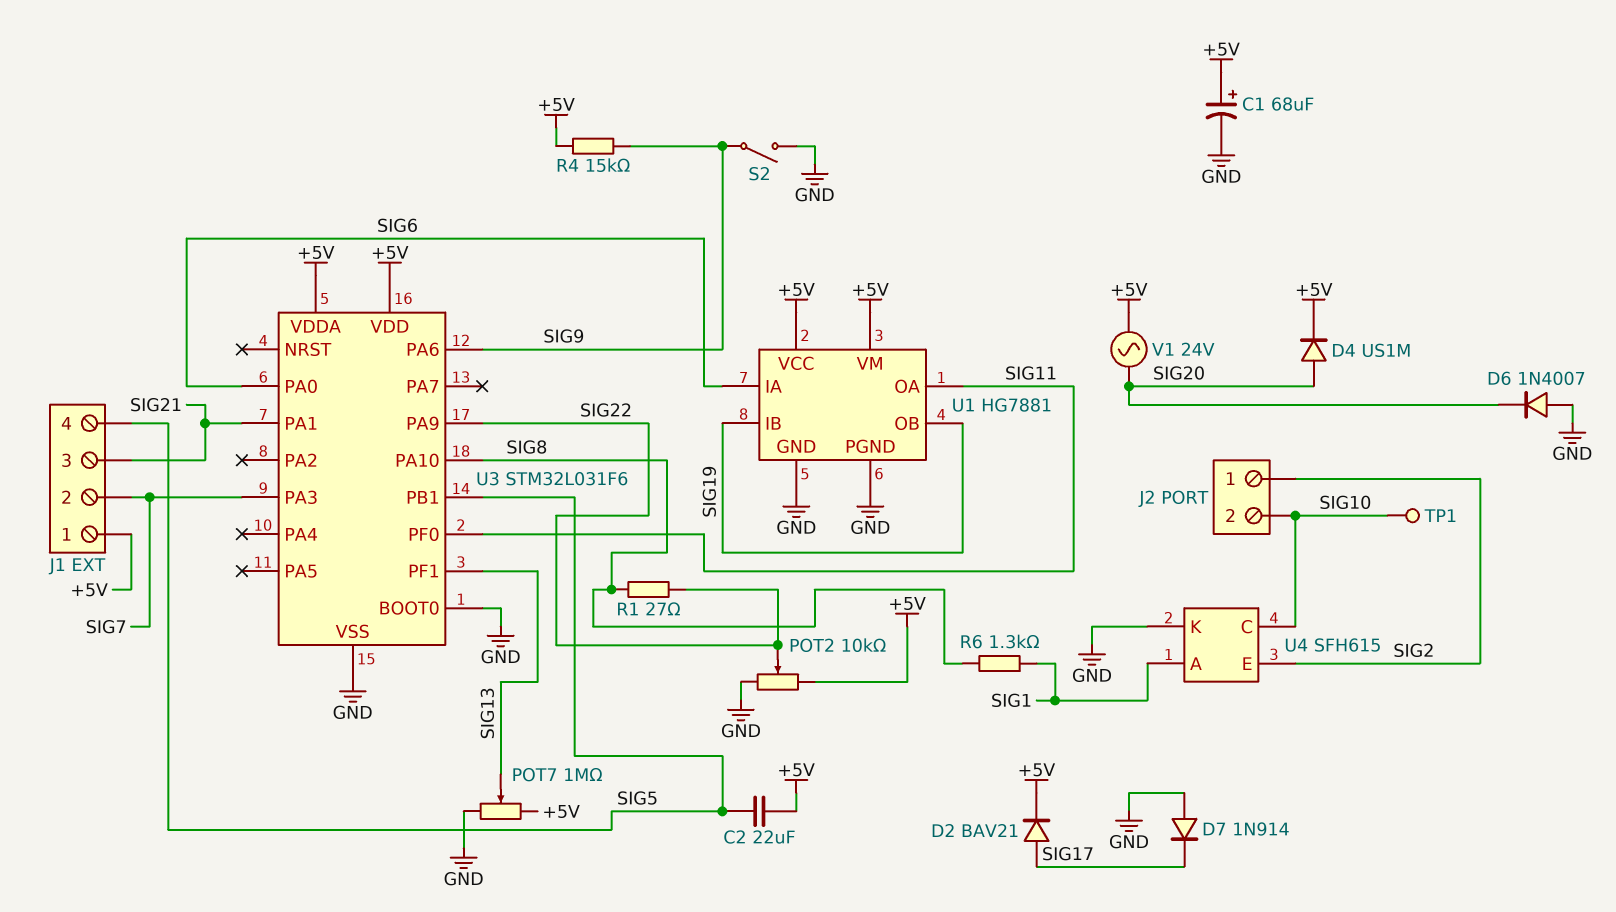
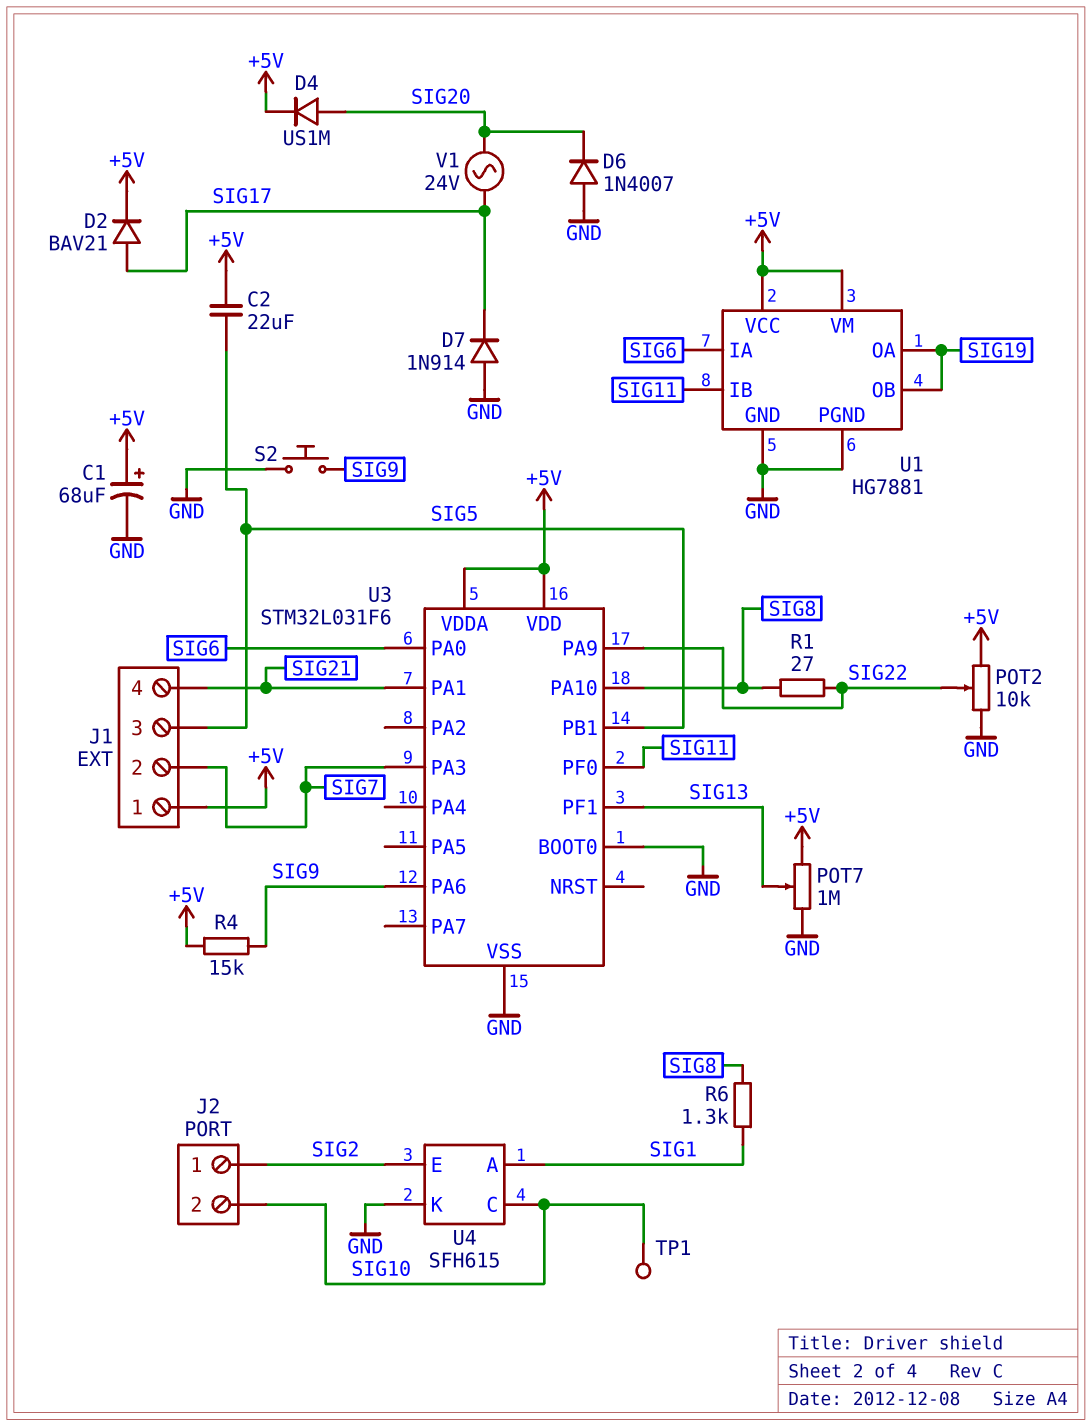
J1 pin 3: SIG21 -> SIG5
J1 pin 4: SIG5 -> SIG21
S2: switch (GND, SIG9) -> button (GND, SIG9)
U1 pin IB: SIG19 -> SIG11
U1 pin OA: SIG11 -> SIG19
V1: AC 24V (+5V, SIG20) -> AC 24V (SIG17, SIG20)

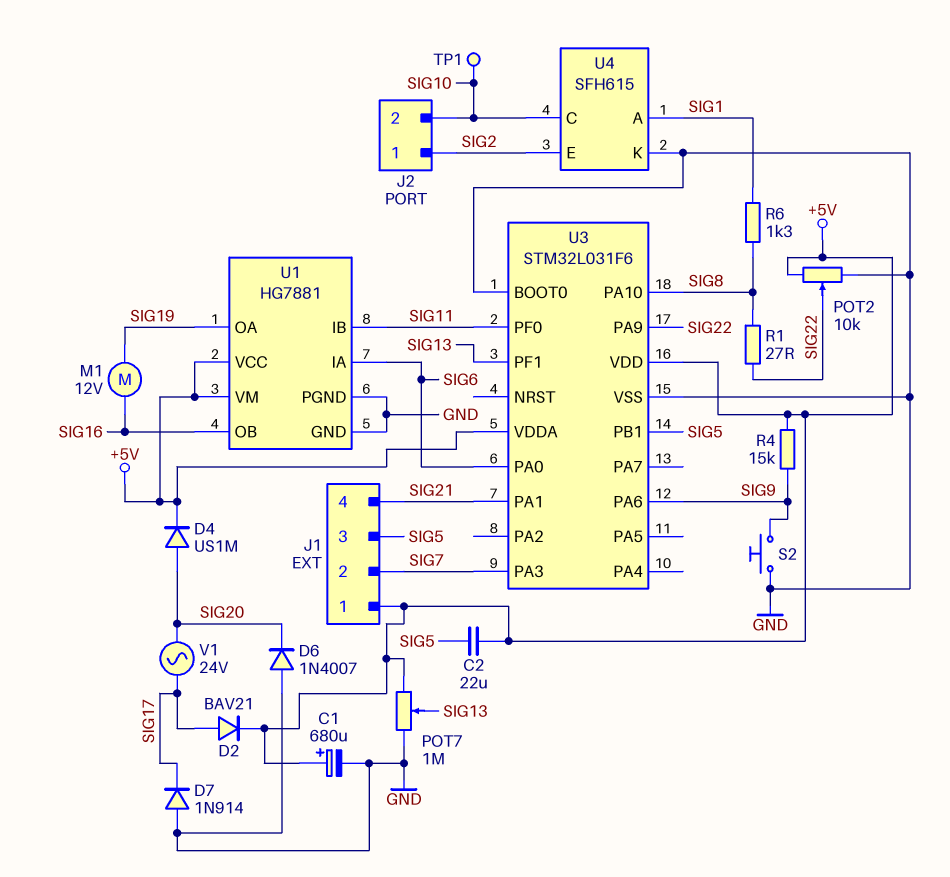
C1: 68uF (plus +5V, minus GND) -> 680uF (plus +5V, minus GND)
M1: none -> motor 12V (SIG16, SIG19)
U1 pin OB: SIG19 -> SIG16

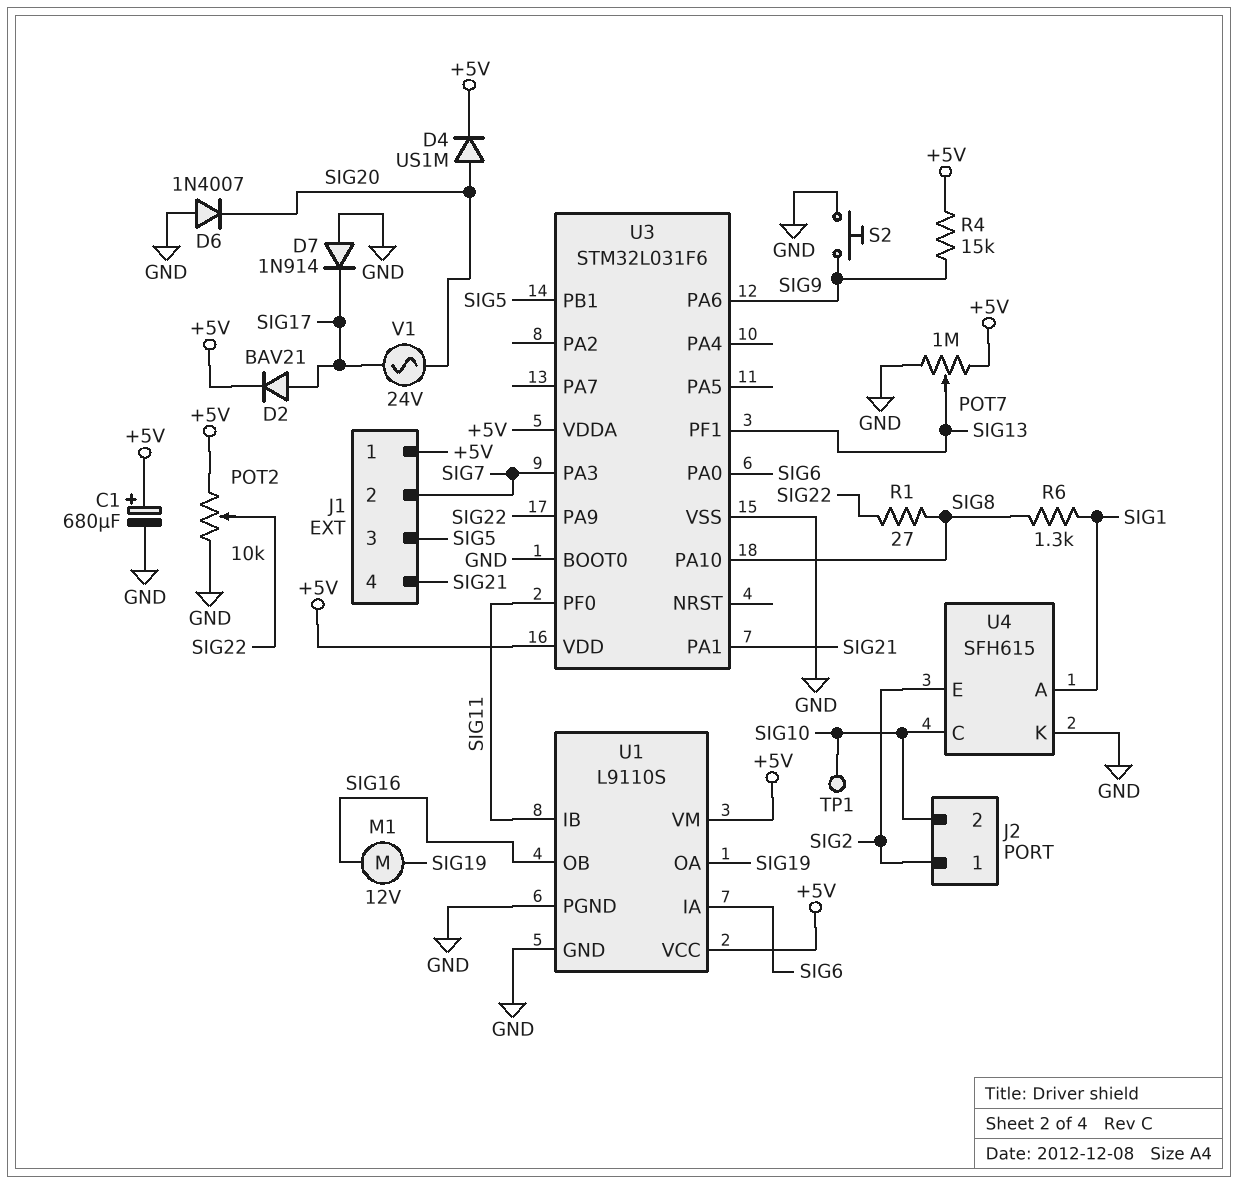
C2: 22uF (+5V, SIG5) -> none
U1: HG7881 -> L9110S

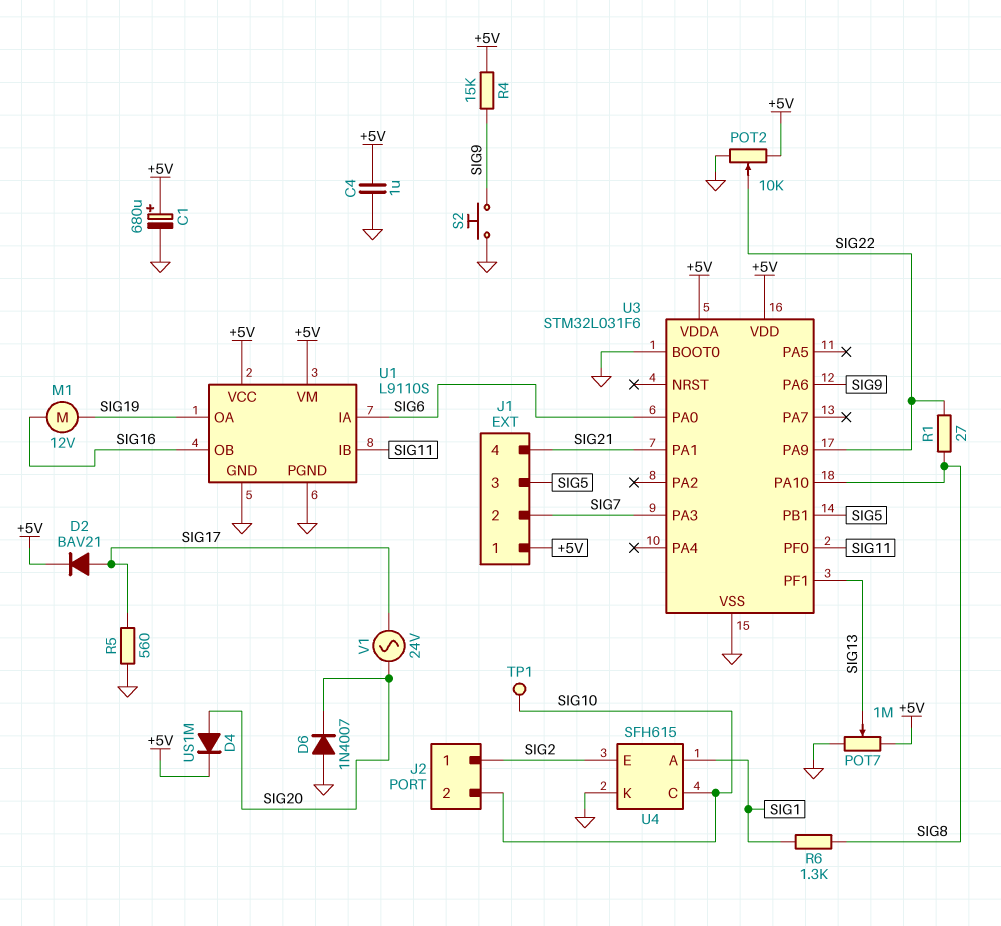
C4: none -> 1uF (+5V, GND)
D7: diode 1N914 (A GND, K SIG17) -> none
R5: none -> 560 (GND, SIG17)

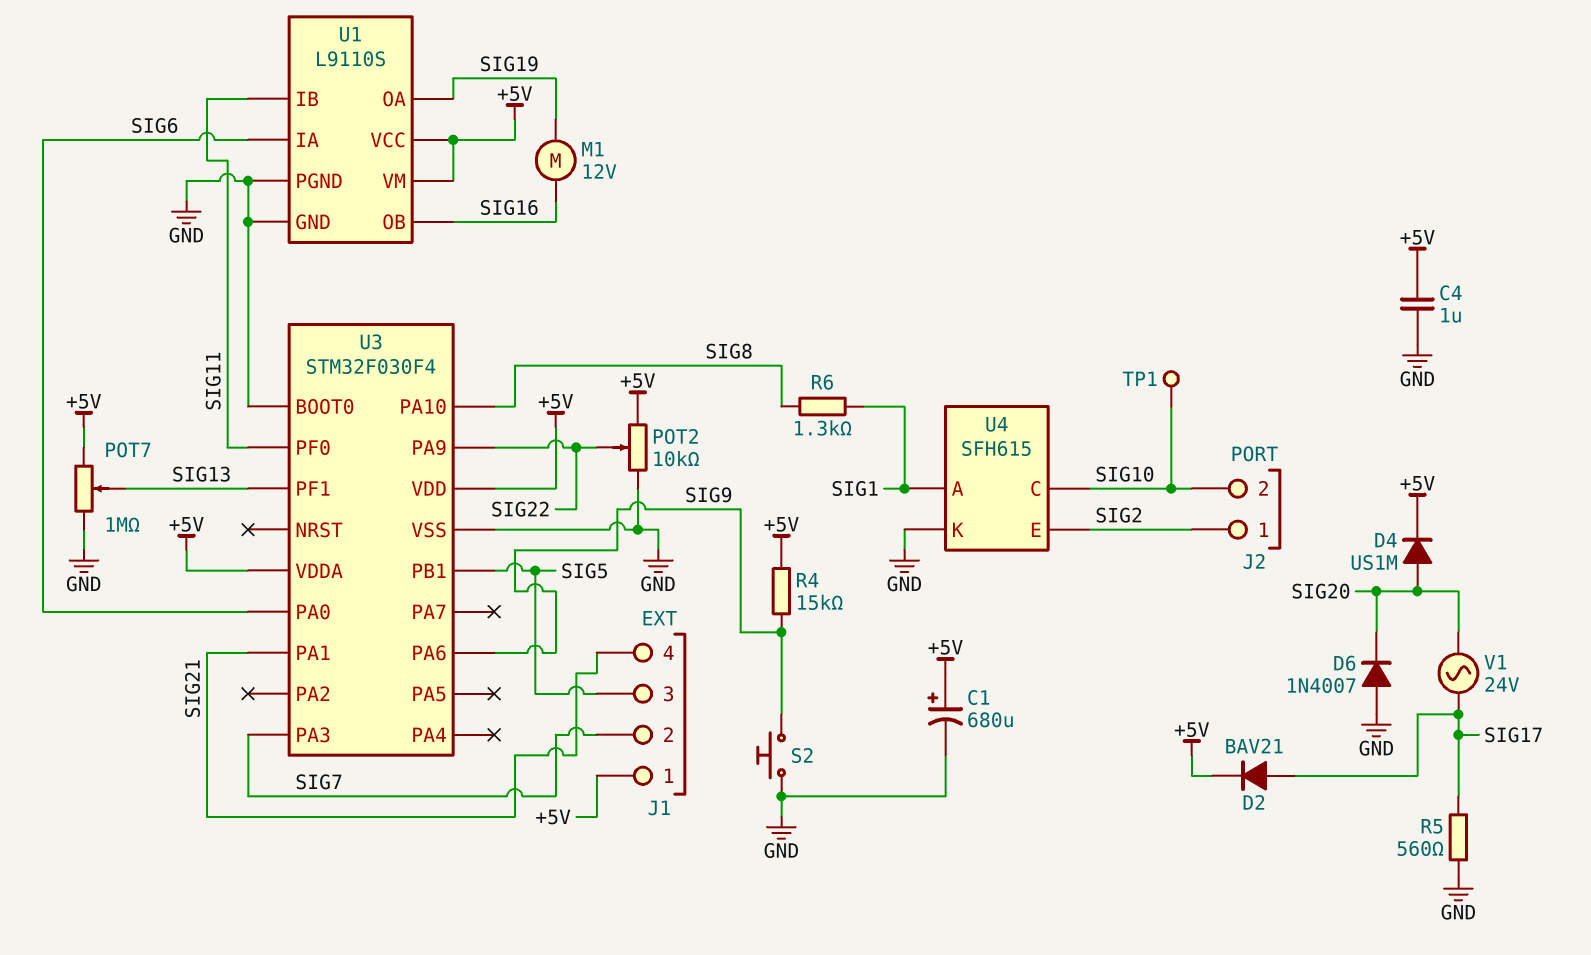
R1: 27 (SIG8, SIG22) -> none
U3: STM32L031F6 -> STM32F030F4

